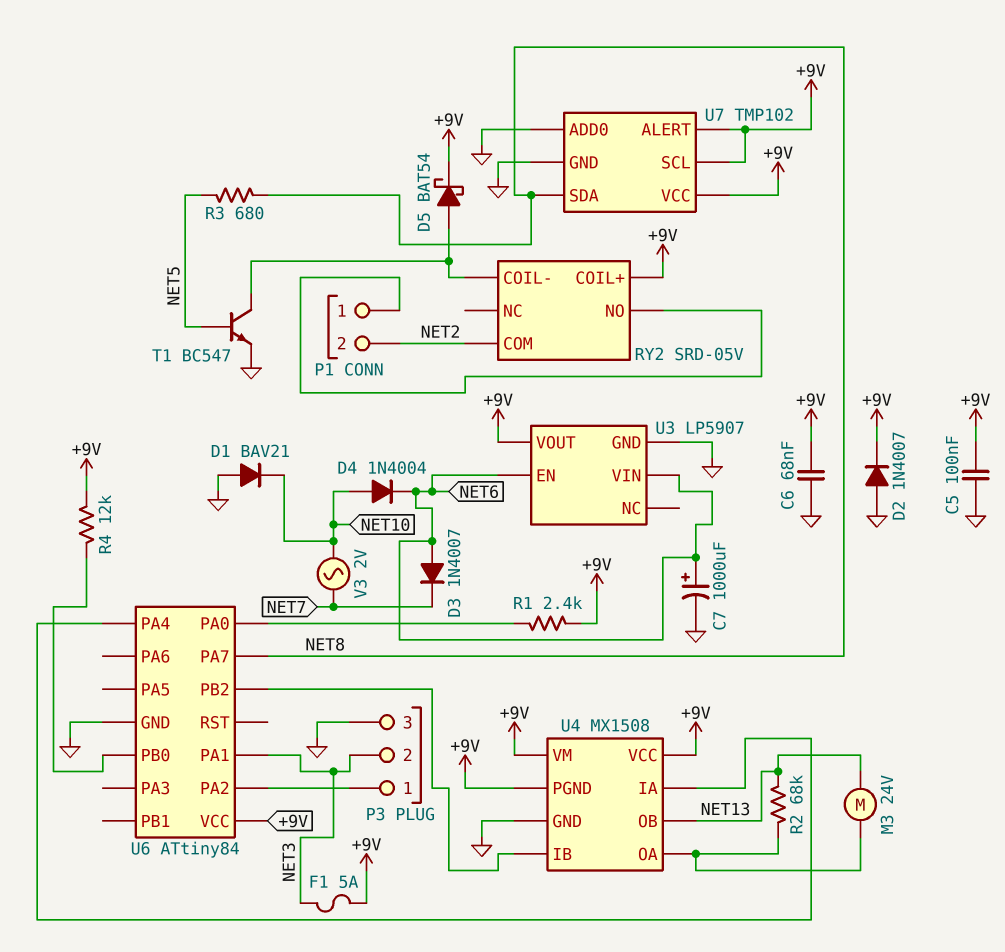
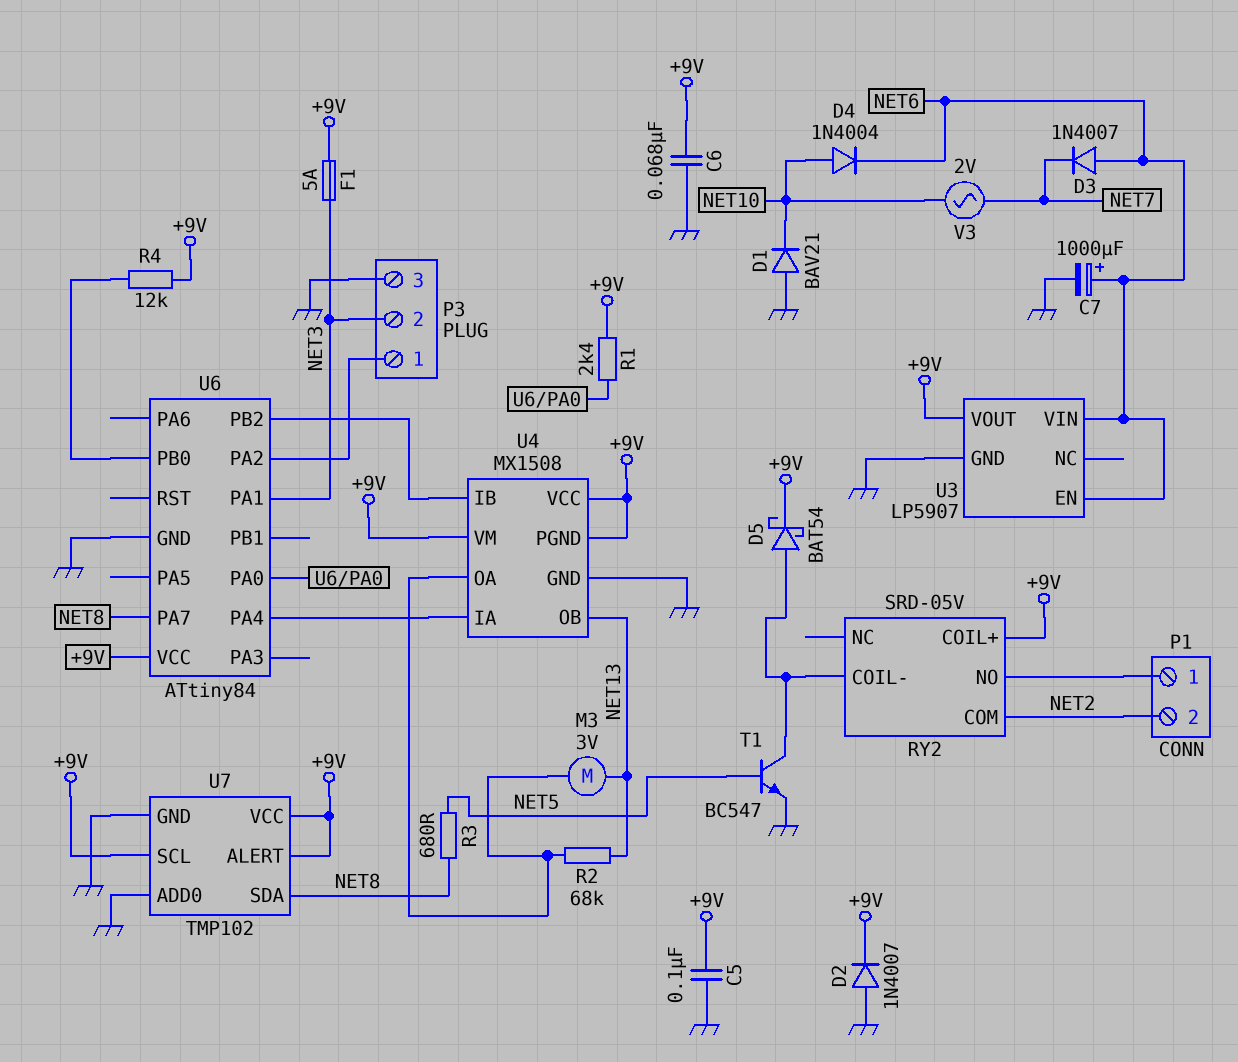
M3: motor 24V (NET13, U4/OA) -> motor 3V (NET13, U4/OA)

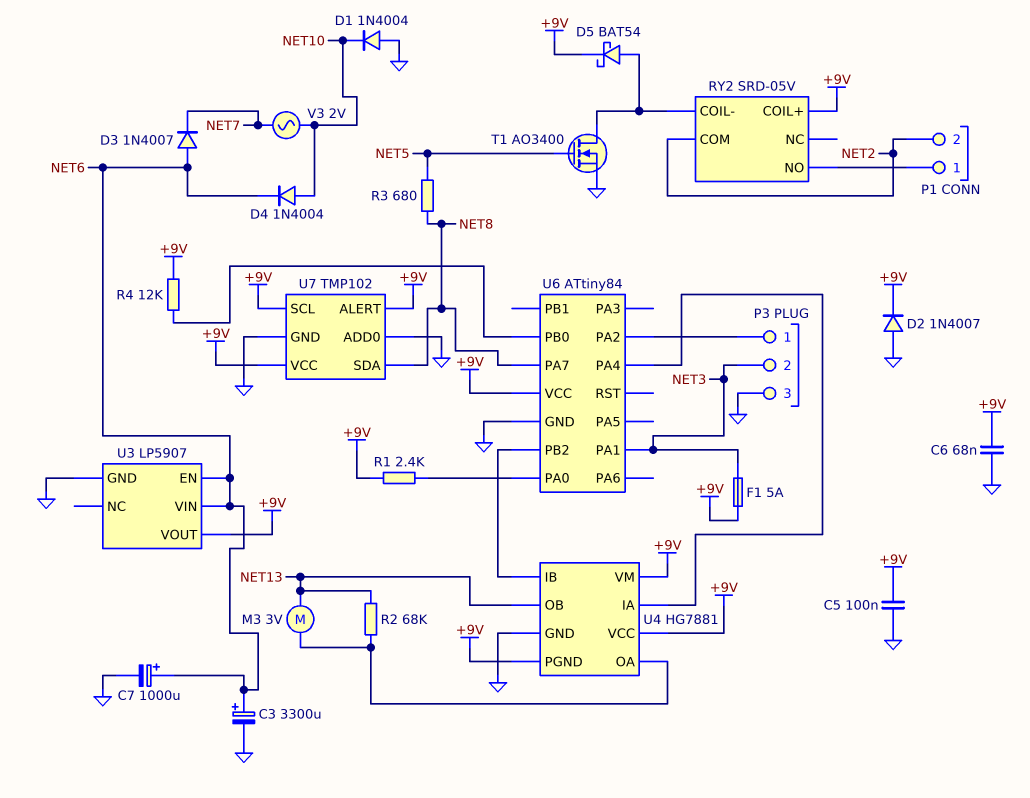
C3: none -> 3300uF (plus NET6, minus GND)
D1: diode BAV21 (A GND, K NET10) -> diode 1N4004 (A GND, K NET10)
T1: NPN BC547 (B NET5, C RY2/COIL-, E GND) -> NMOS AO3400 (G NET5, D RY2/COIL-, S GND)
U4: MX1508 -> HG7881

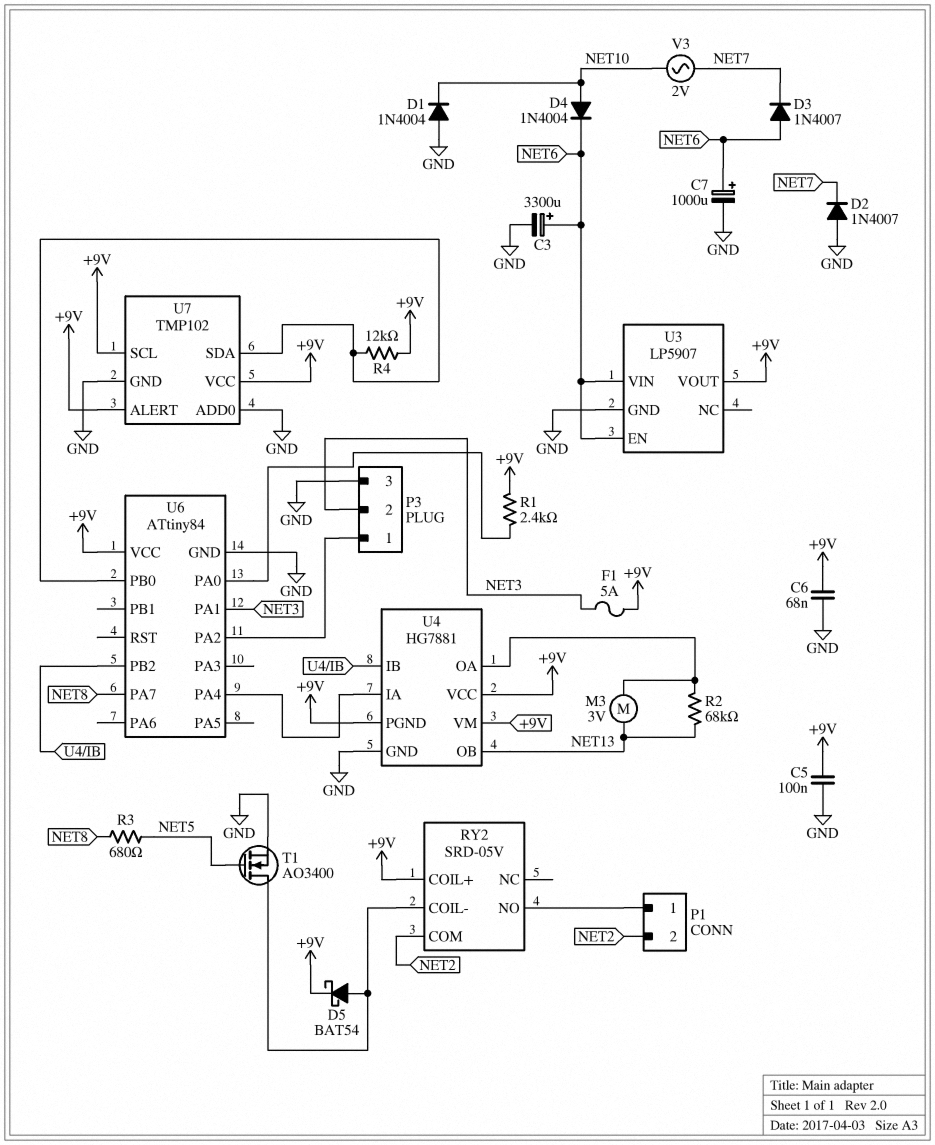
D2: diode 1N4007 (A GND, K +9V) -> diode 1N4007 (A GND, K NET7)
U7 pin SDA: NET8 -> U6/PB0

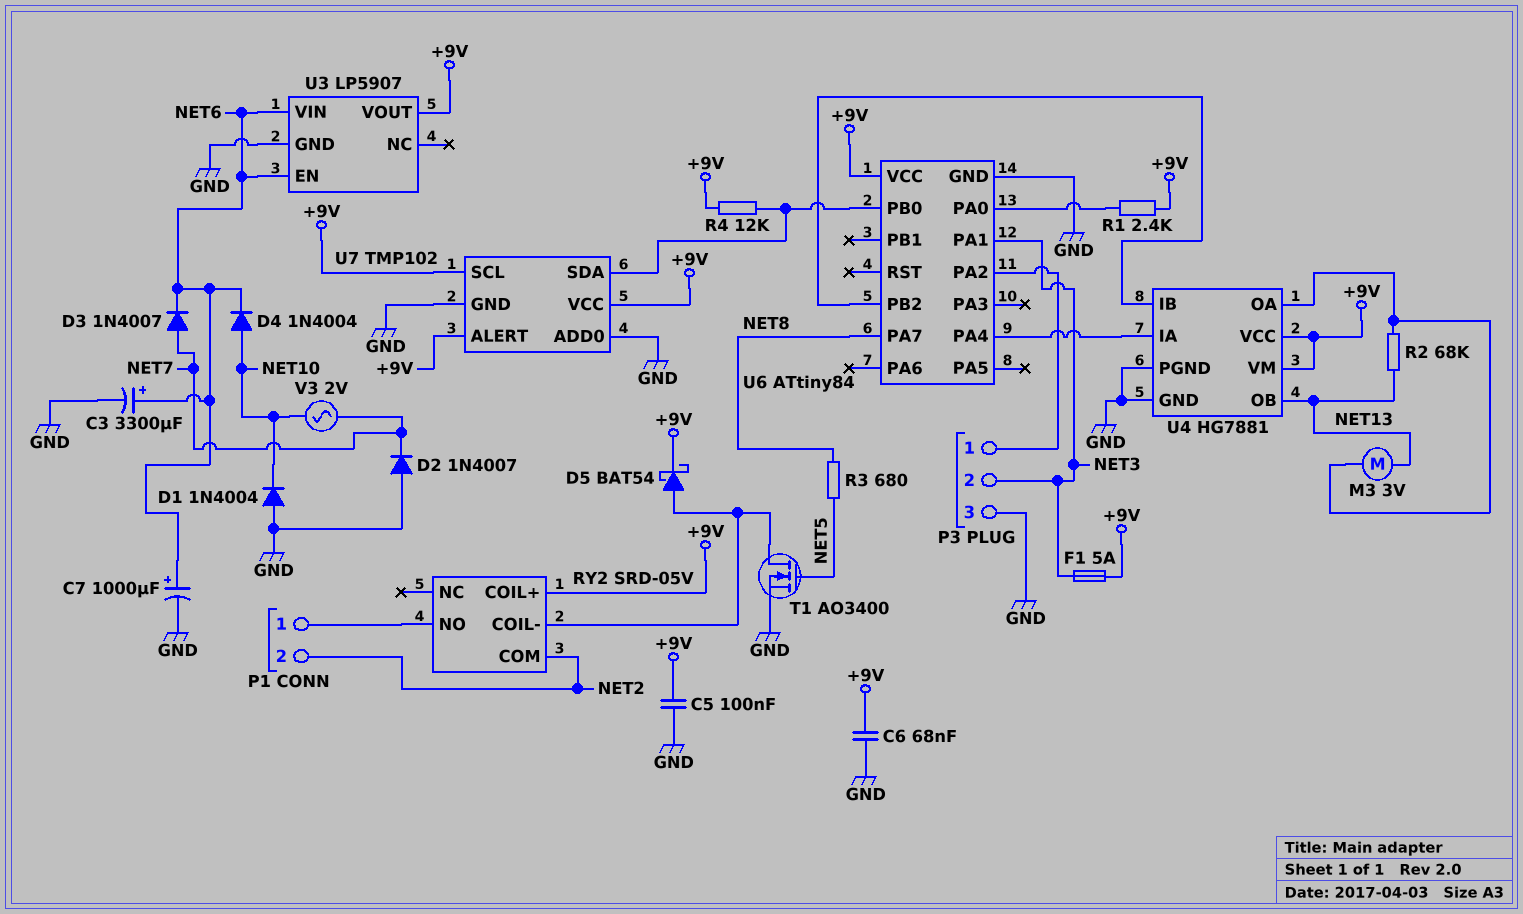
D3: diode 1N4007 (A NET6, K NET7) -> diode 1N4007 (A NET7, K NET6)
U4 pin PGND: +9V -> GND

